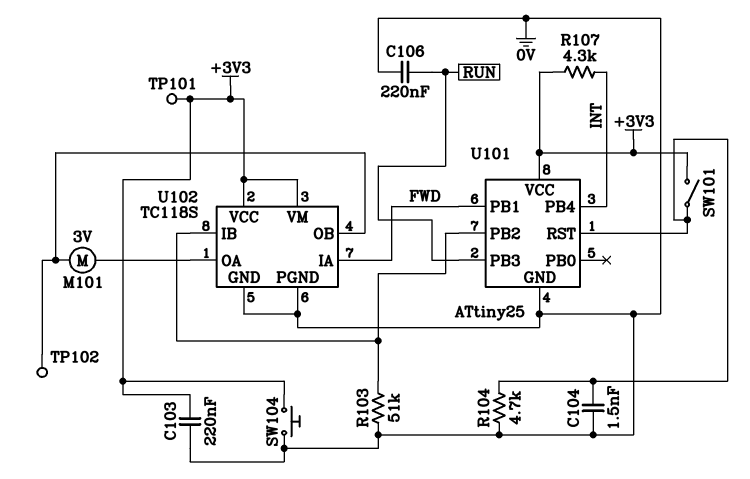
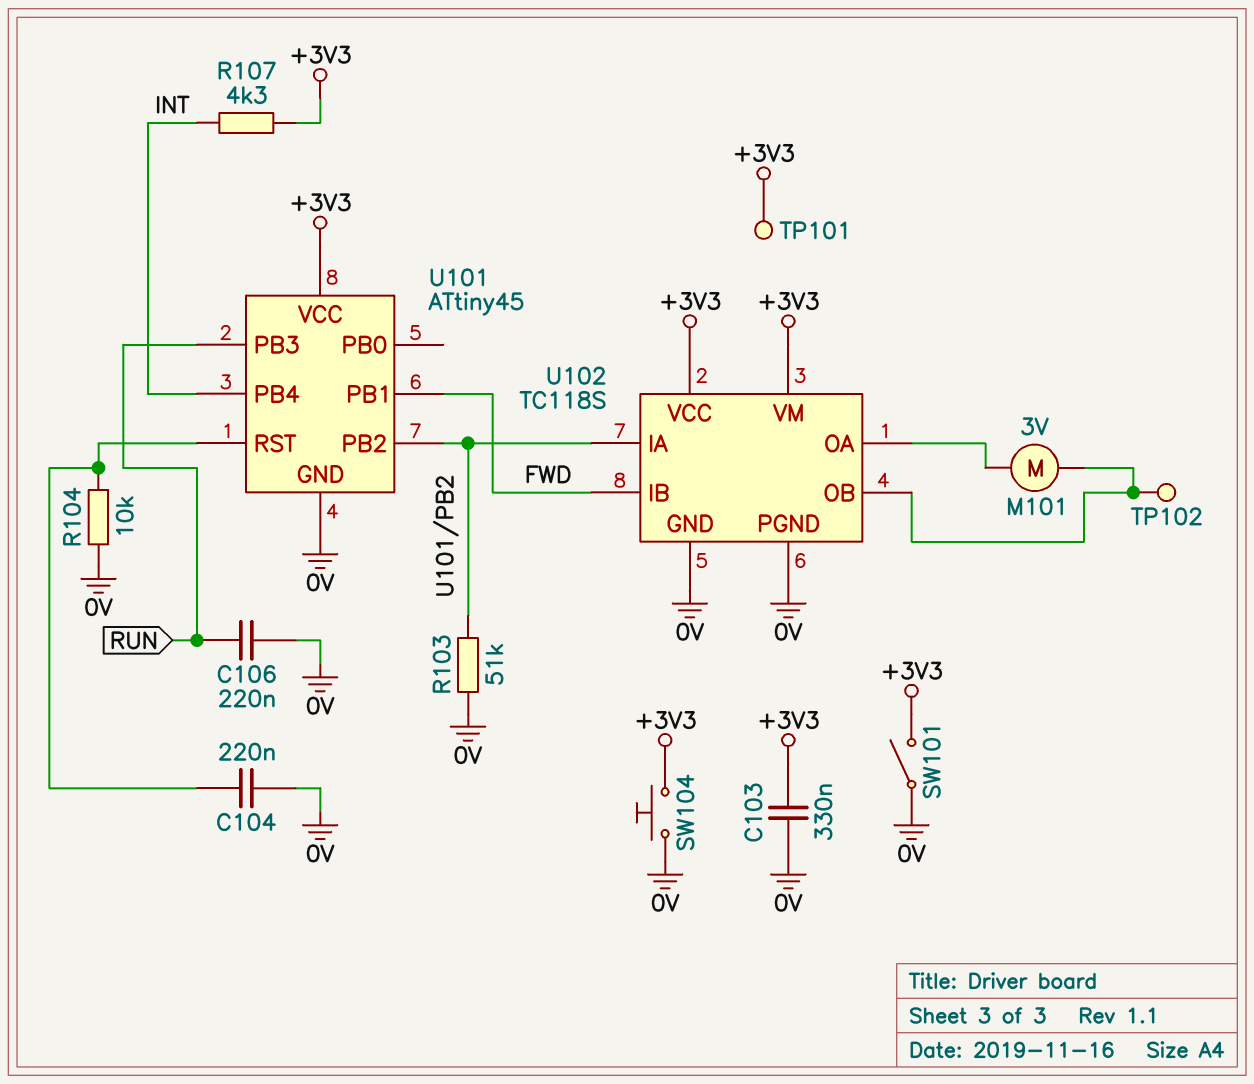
C103: 220nF (+3V3, 0V) -> 330nF (+3V3, 0V)
C104: 1.5nF (0V, U101/RST) -> 220nF (0V, U101/RST)
R104: 4.7k (0V, U101/RST) -> 10k (0V, U101/RST)
SW101: switch (+3V3, U101/RST) -> switch (+3V3, 0V)
U101: ATtiny25 -> ATtiny45
U102 pin IA: FWD -> U101/PB2
U102 pin IB: U101/PB2 -> FWD

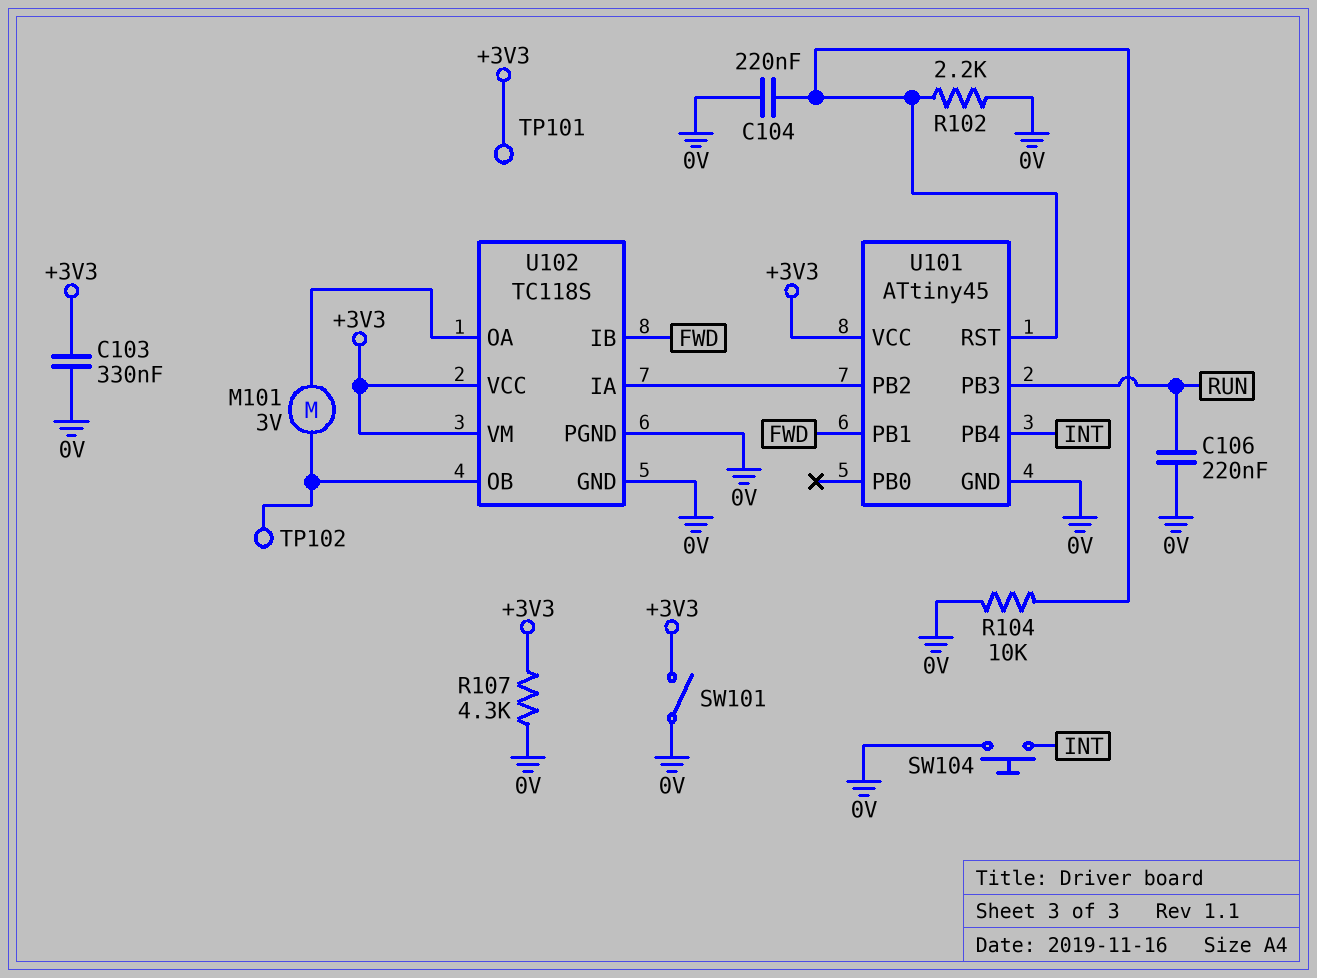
R102: none -> 2.2k (0V, U101/RST)
R103: 51k (0V, U101/PB2) -> none
R107: 4.3k (+3V3, INT) -> 4.3k (+3V3, 0V)
SW104: button (+3V3, 0V) -> button (0V, INT)

